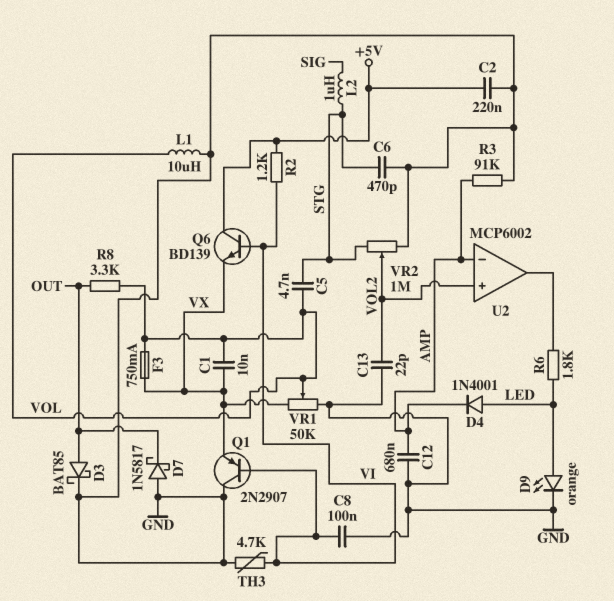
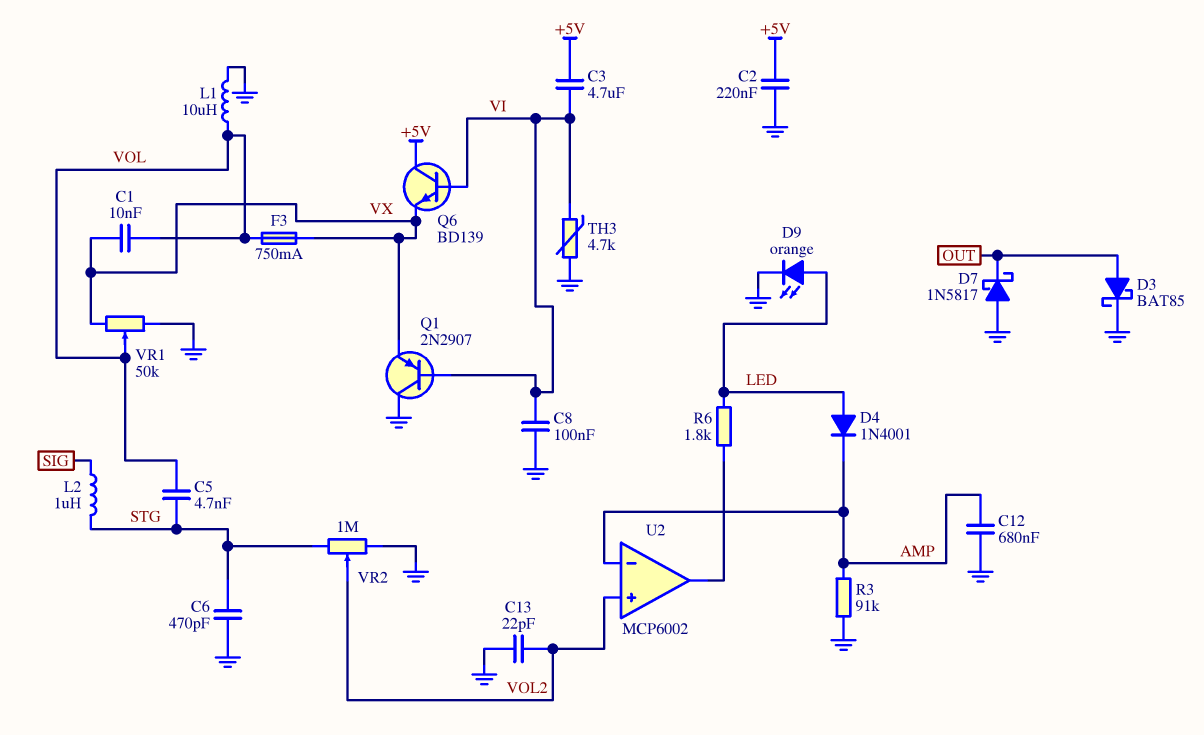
C3: none -> 4.7uF (+5V, VI)
R2: 1.2k (+5V, VI) -> none
R8: 3.3k (OUT, VOL) -> none

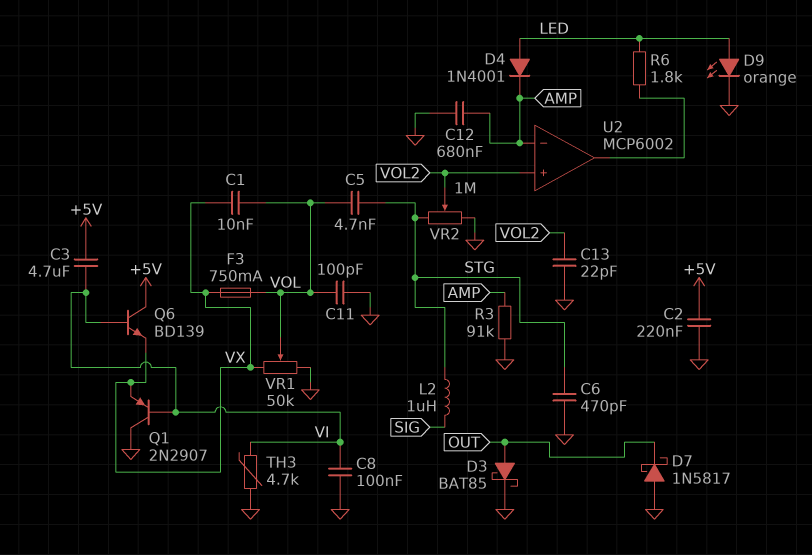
C11: none -> 100pF (GND, VOL)
L1: 10uH (GND, VOL) -> none

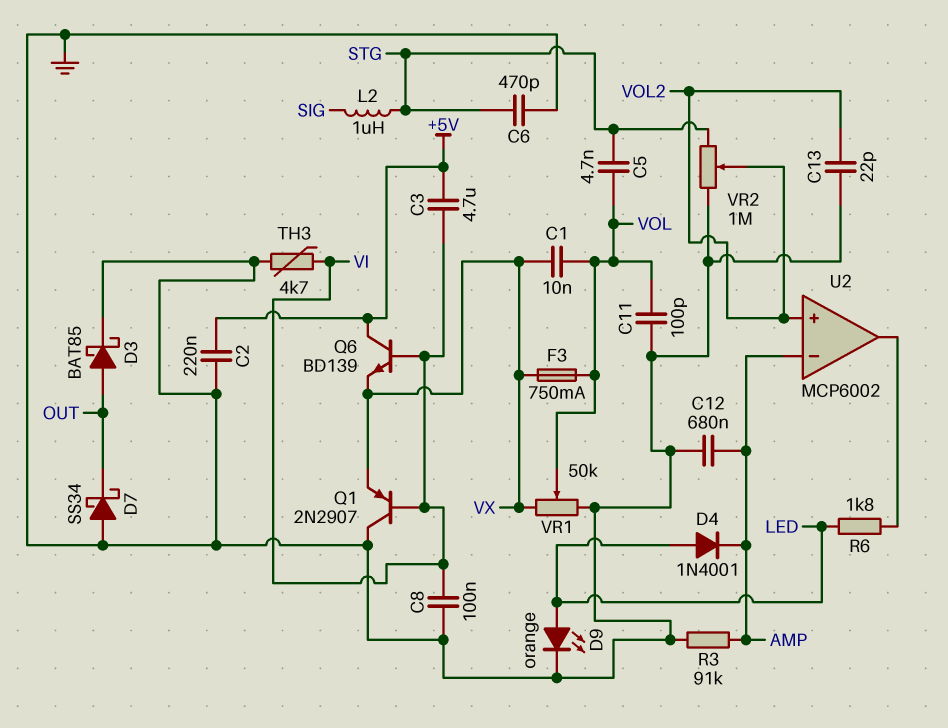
D7: schottky 1N5817 (A GND, K OUT) -> schottky SS34 (A GND, K OUT)

